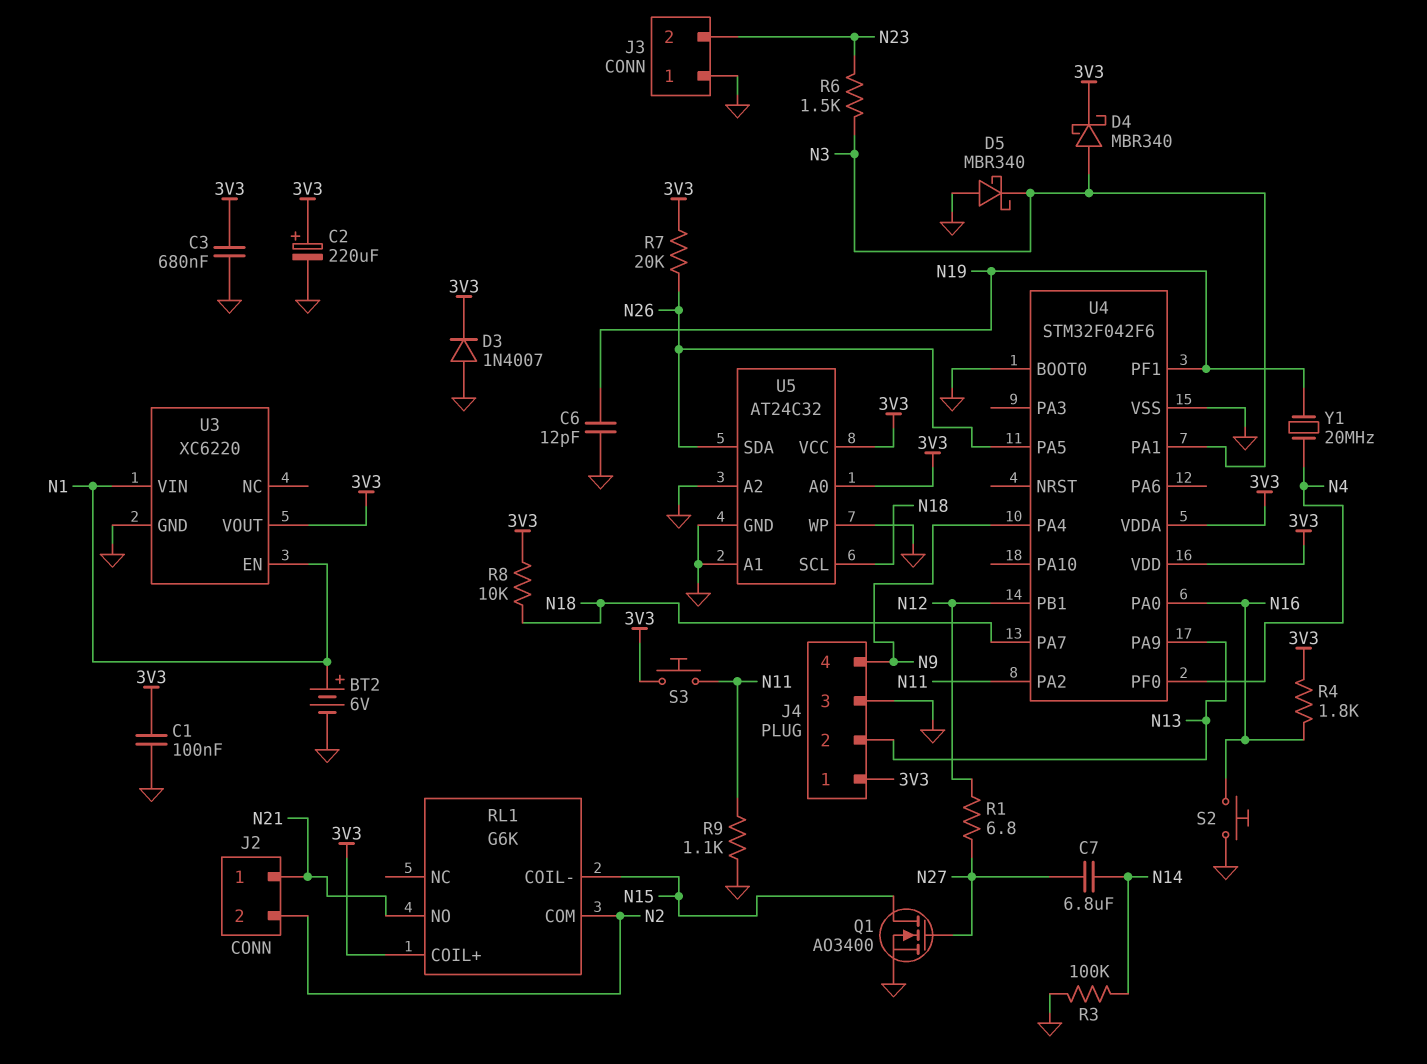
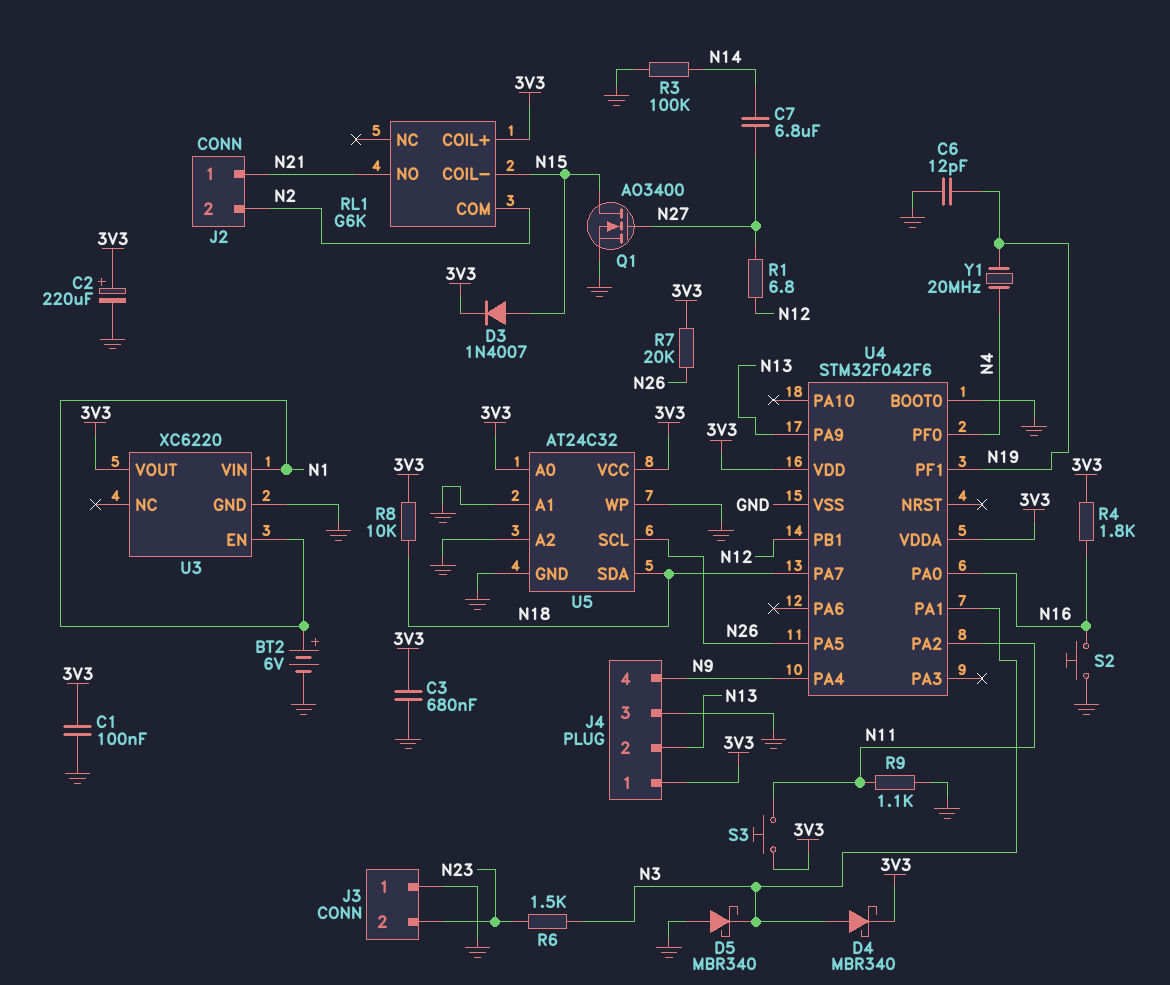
D3: diode 1N4007 (A GND, K 3V3) -> diode 1N4007 (A N15, K 3V3)
U5 pin SCL: N18 -> N26
U5 pin SDA: N26 -> N18

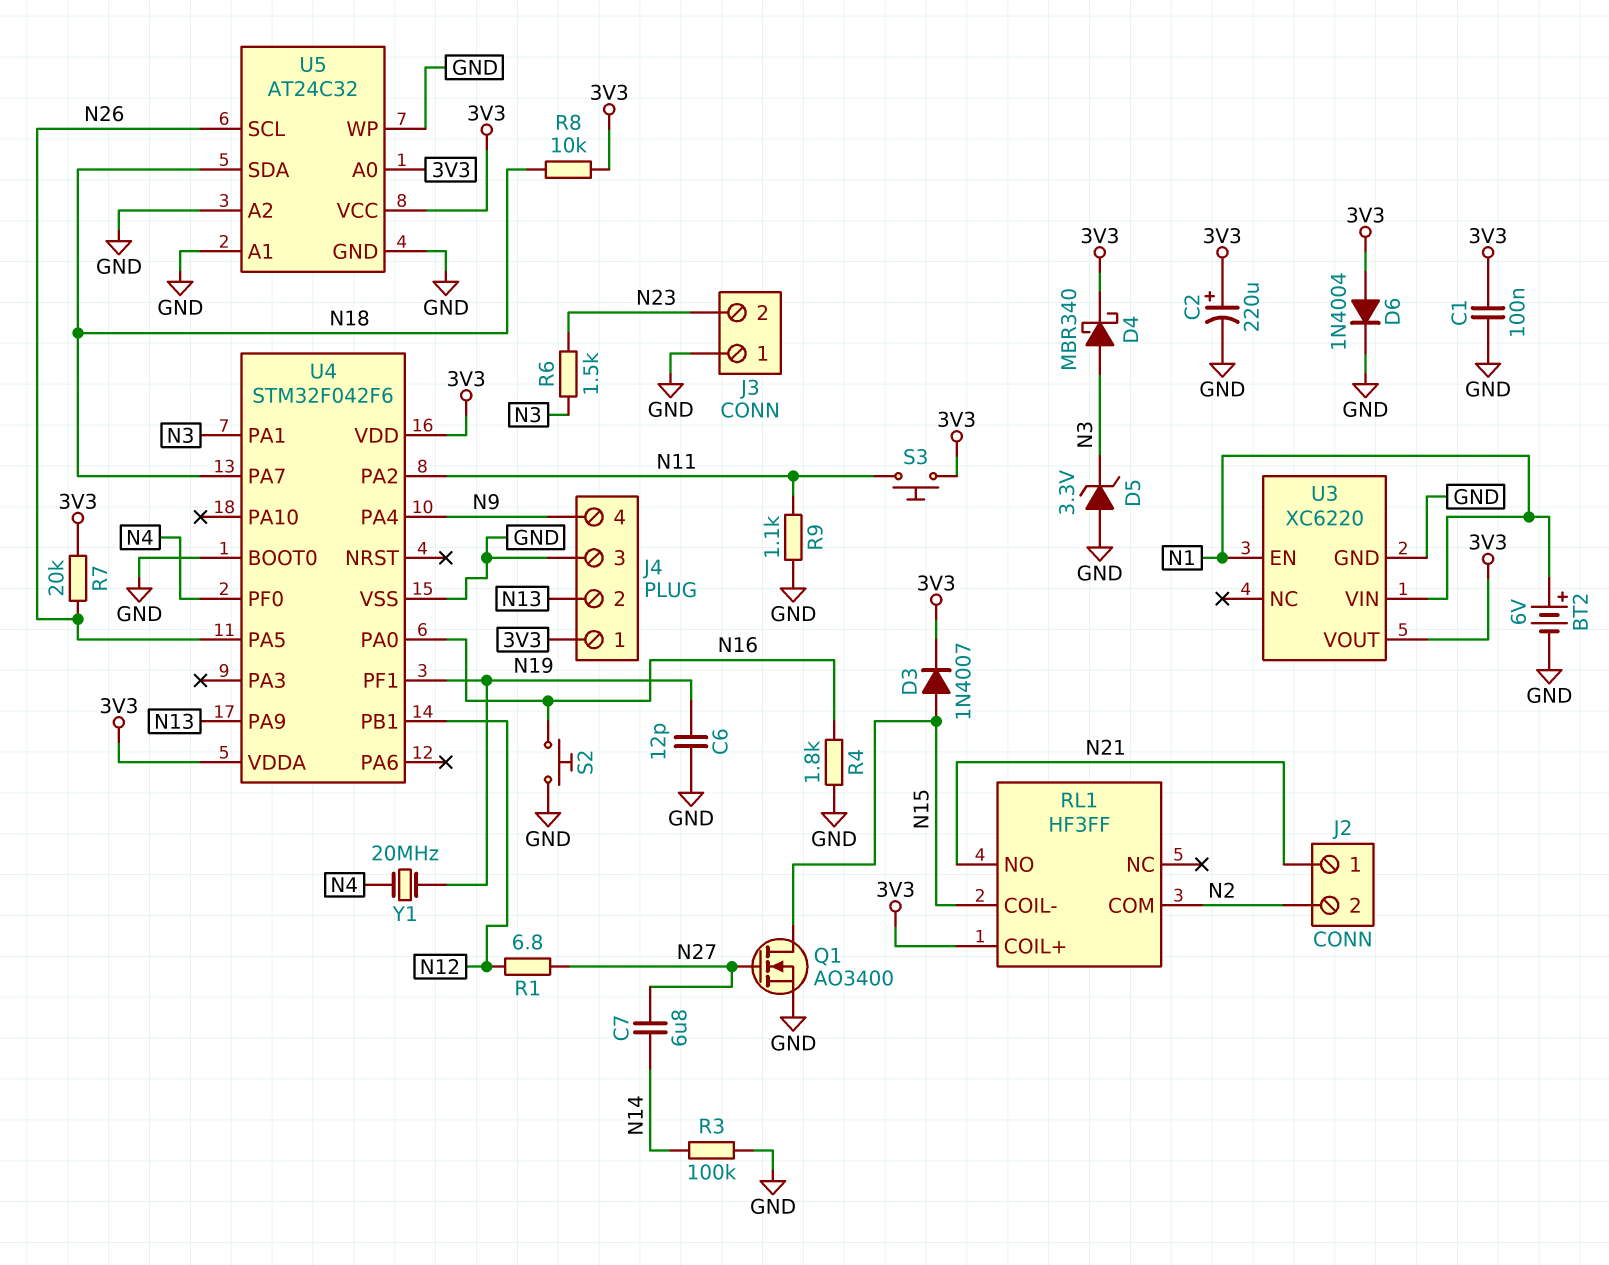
C3: 680nF (3V3, GND) -> none
D5: schottky MBR340 (A GND, K N3) -> zener 3.3V (A GND, K N3)
D6: none -> diode 1N4004 (A 3V3, K GND)
R4: 1.8k (3V3, N16) -> 1.8k (GND, N16)
RL1: G6K -> HF3FF

